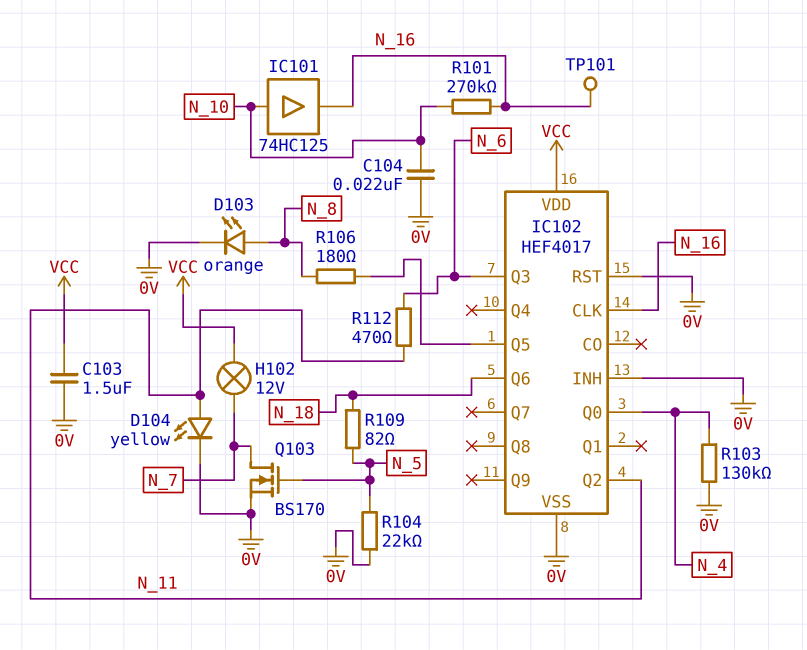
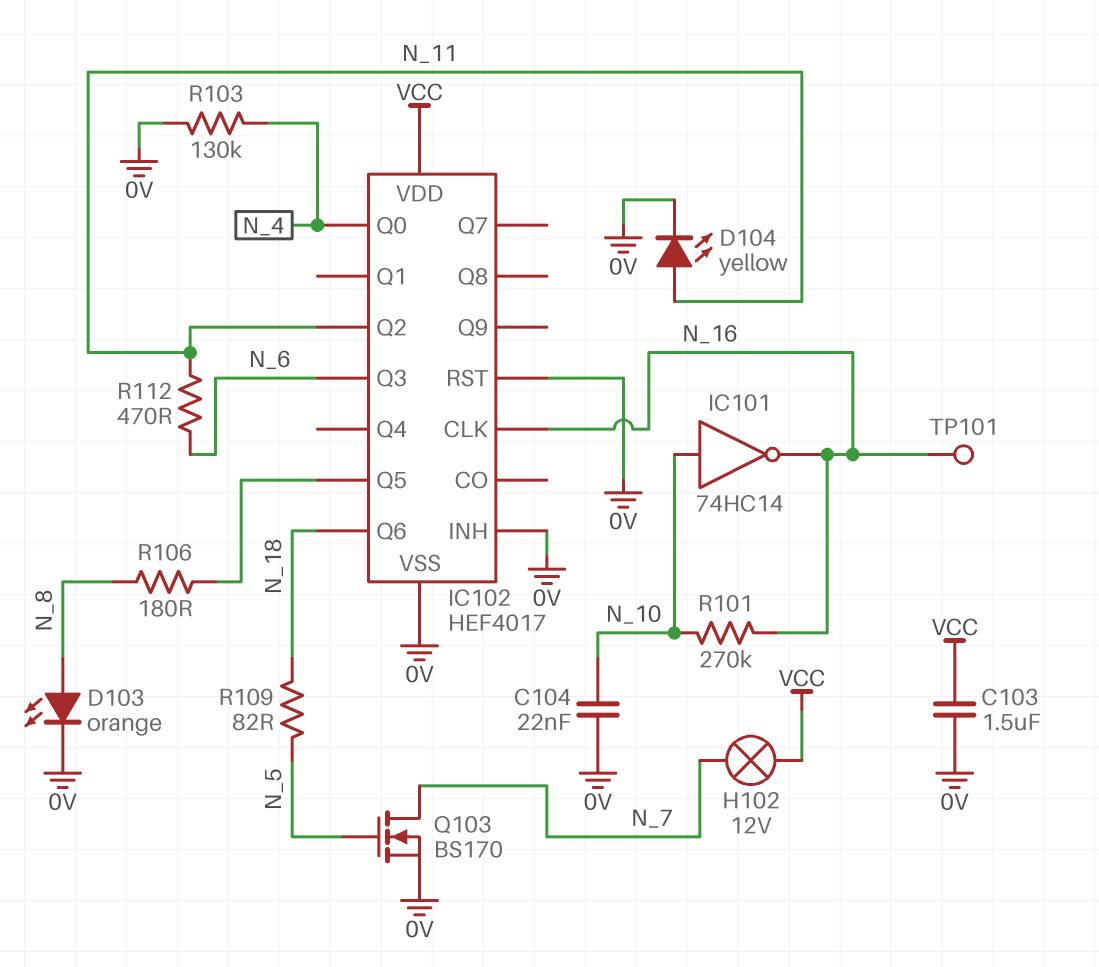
IC101: buffer 74HC125 (in N_10, out N_16) -> NOT 74HC14 (in N_10, out N_16)
R104: 22k (0V, N_5) -> none

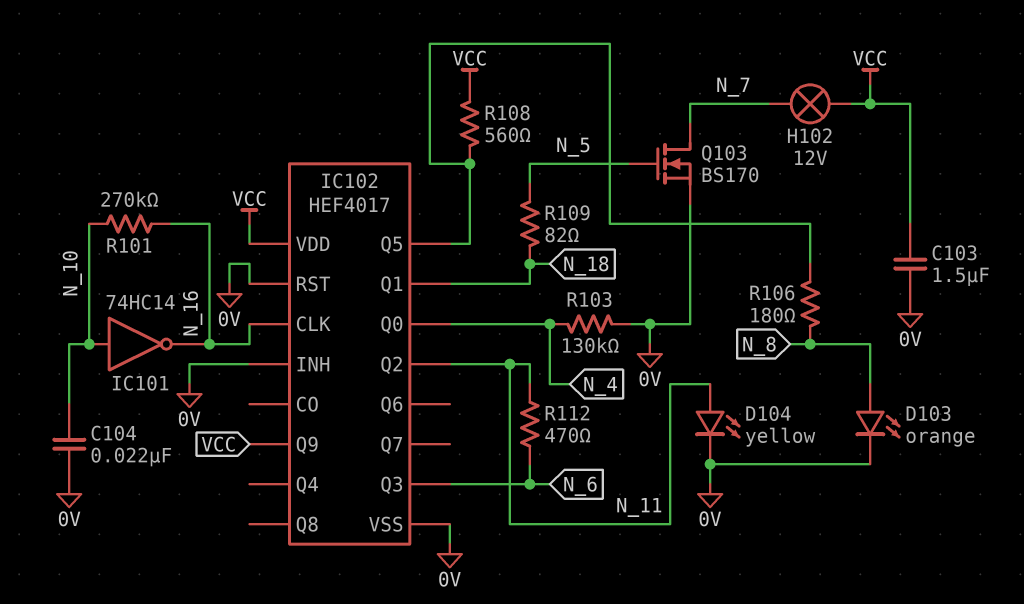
IC102 pin Q1: none -> N_18
IC102 pin Q6: N_18 -> none
IC102 pin Q9: none -> VCC
R108: none -> 560 (IC102/Q5, VCC)
TP101: test point (N_16) -> none

